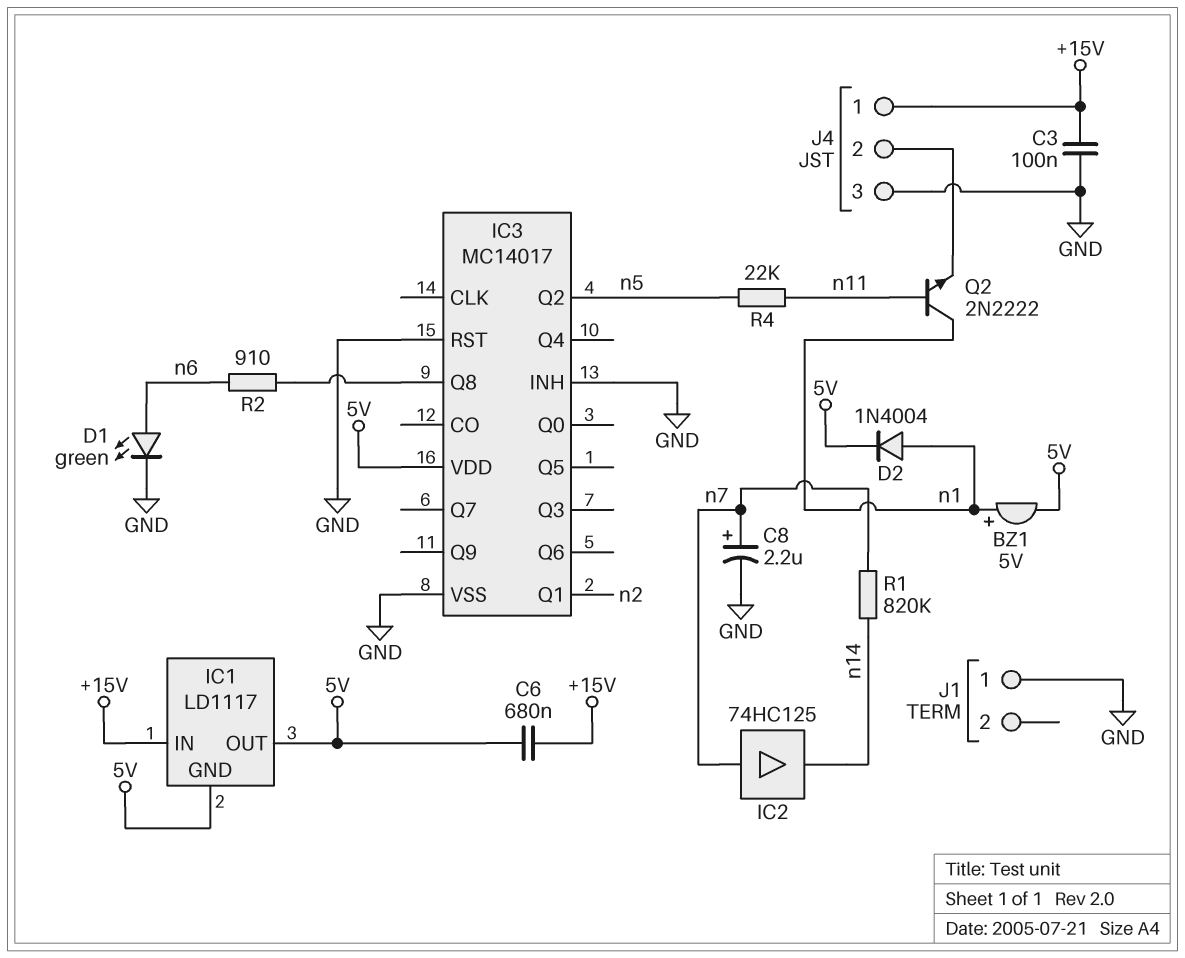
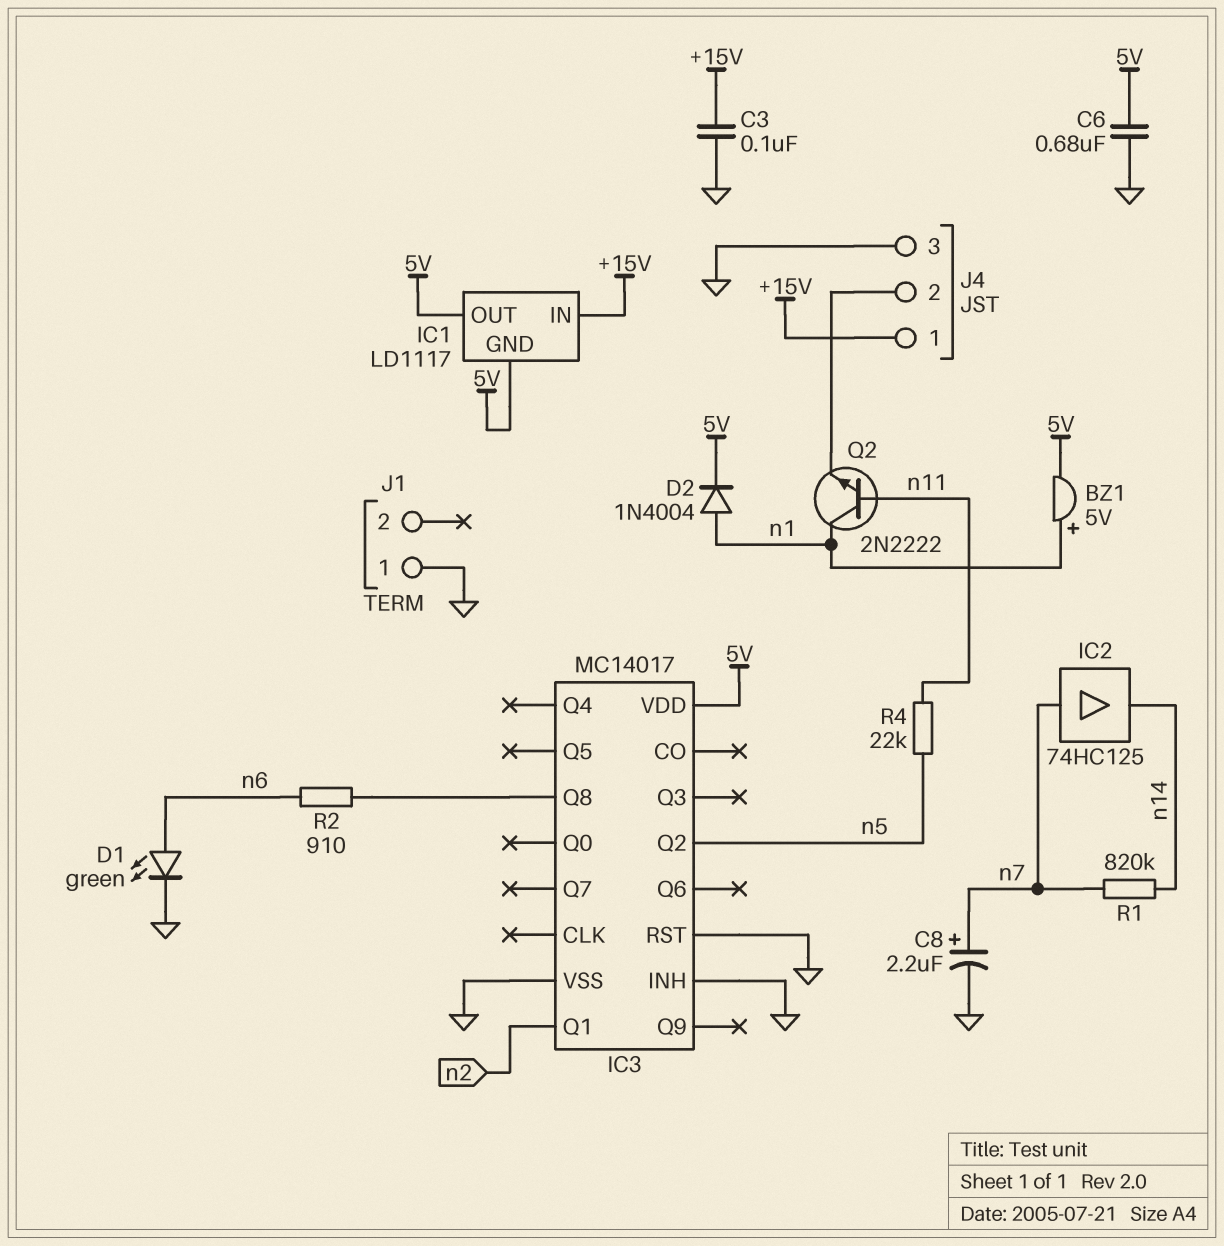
C6: 680nF (+15V, 5V) -> 680nF (5V, GND)

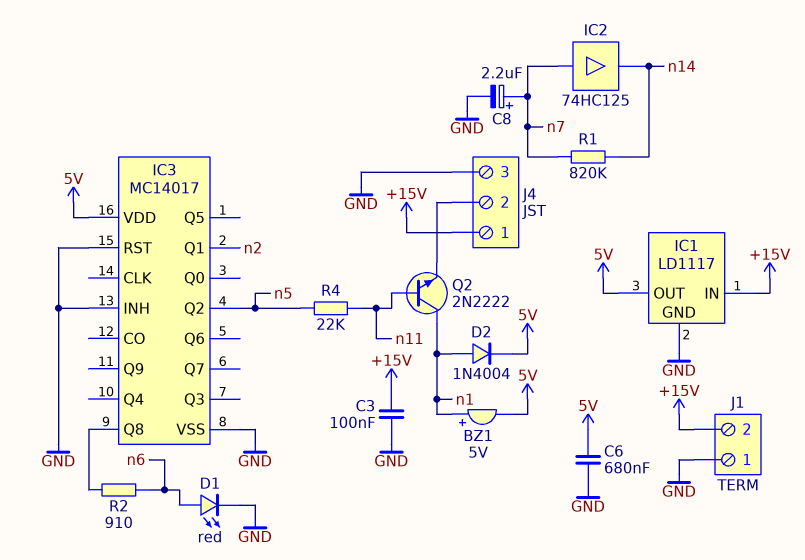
D1: LED green (A n6, K GND) -> LED red (A n6, K GND)
IC1 pin GND: 5V -> GND
J1 pin 2: none -> +15V

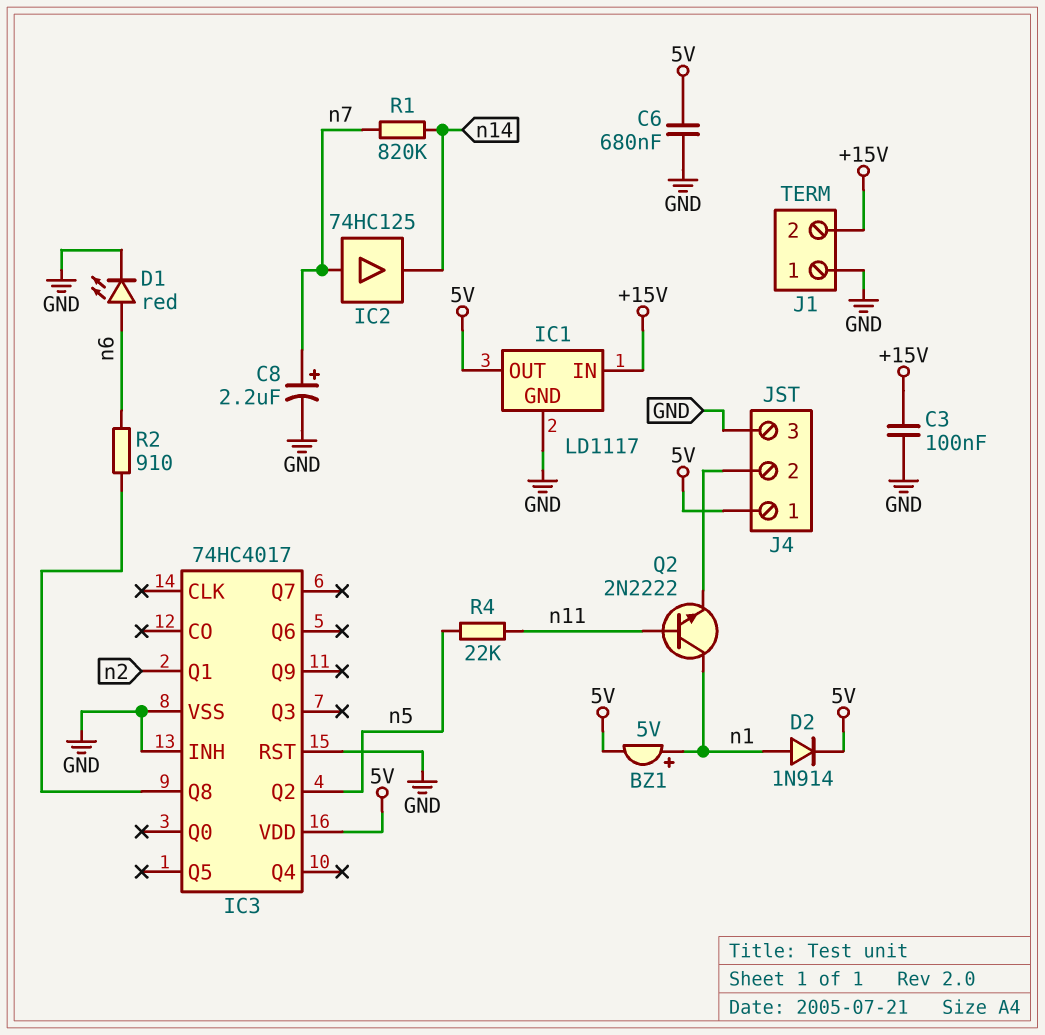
D2: diode 1N4004 (A n1, K 5V) -> diode 1N914 (A n1, K 5V)
IC3: MC14017 -> 74HC4017
J4 pin 1: +15V -> 5V

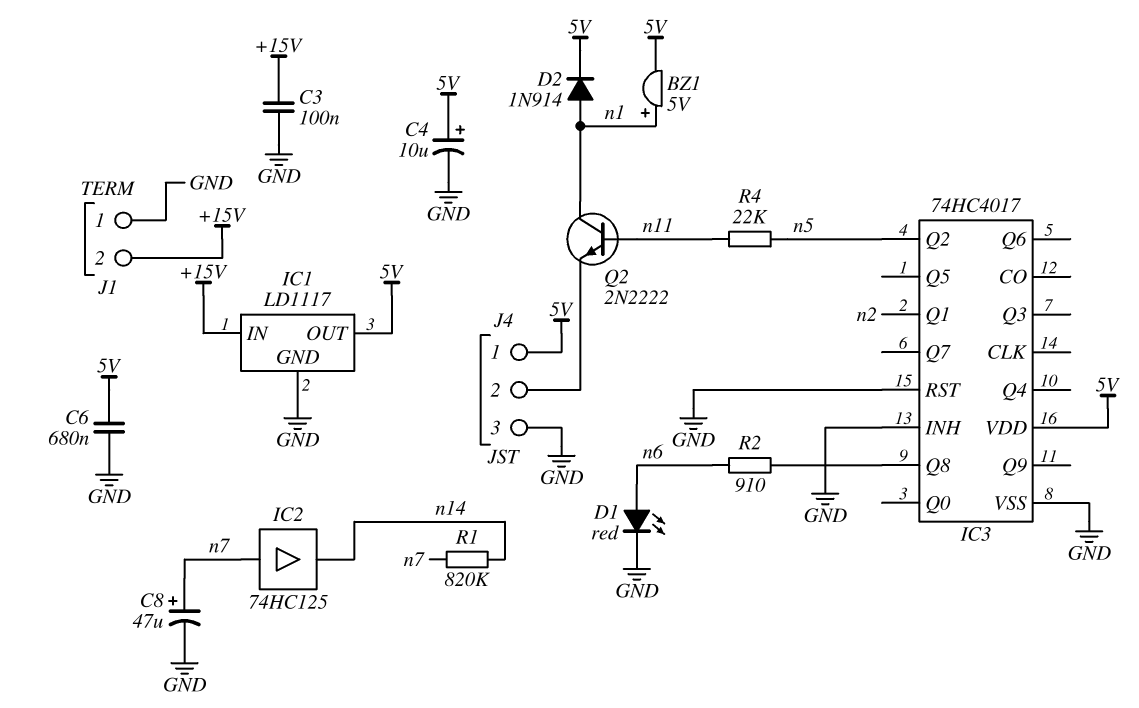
C4: none -> 10uF (plus 5V, minus GND)
C8: 2.2uF (plus n7, minus GND) -> 47uF (plus n7, minus GND)

